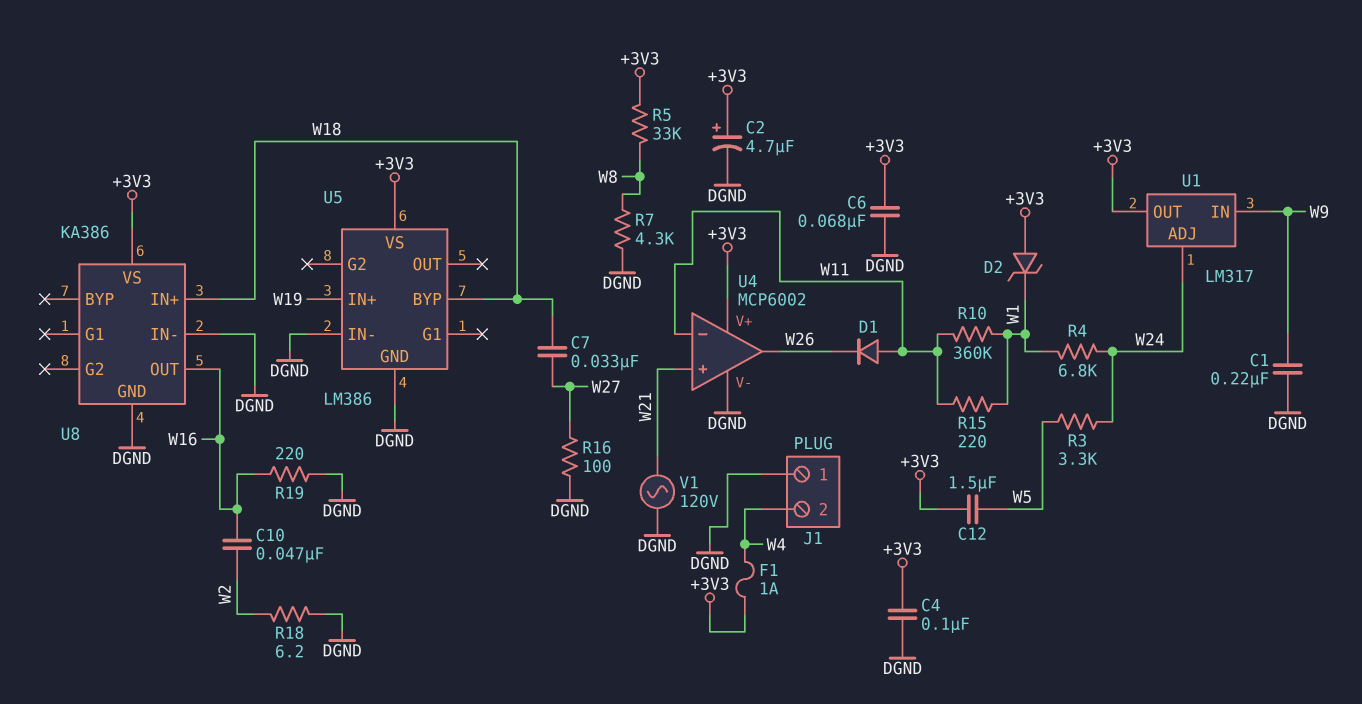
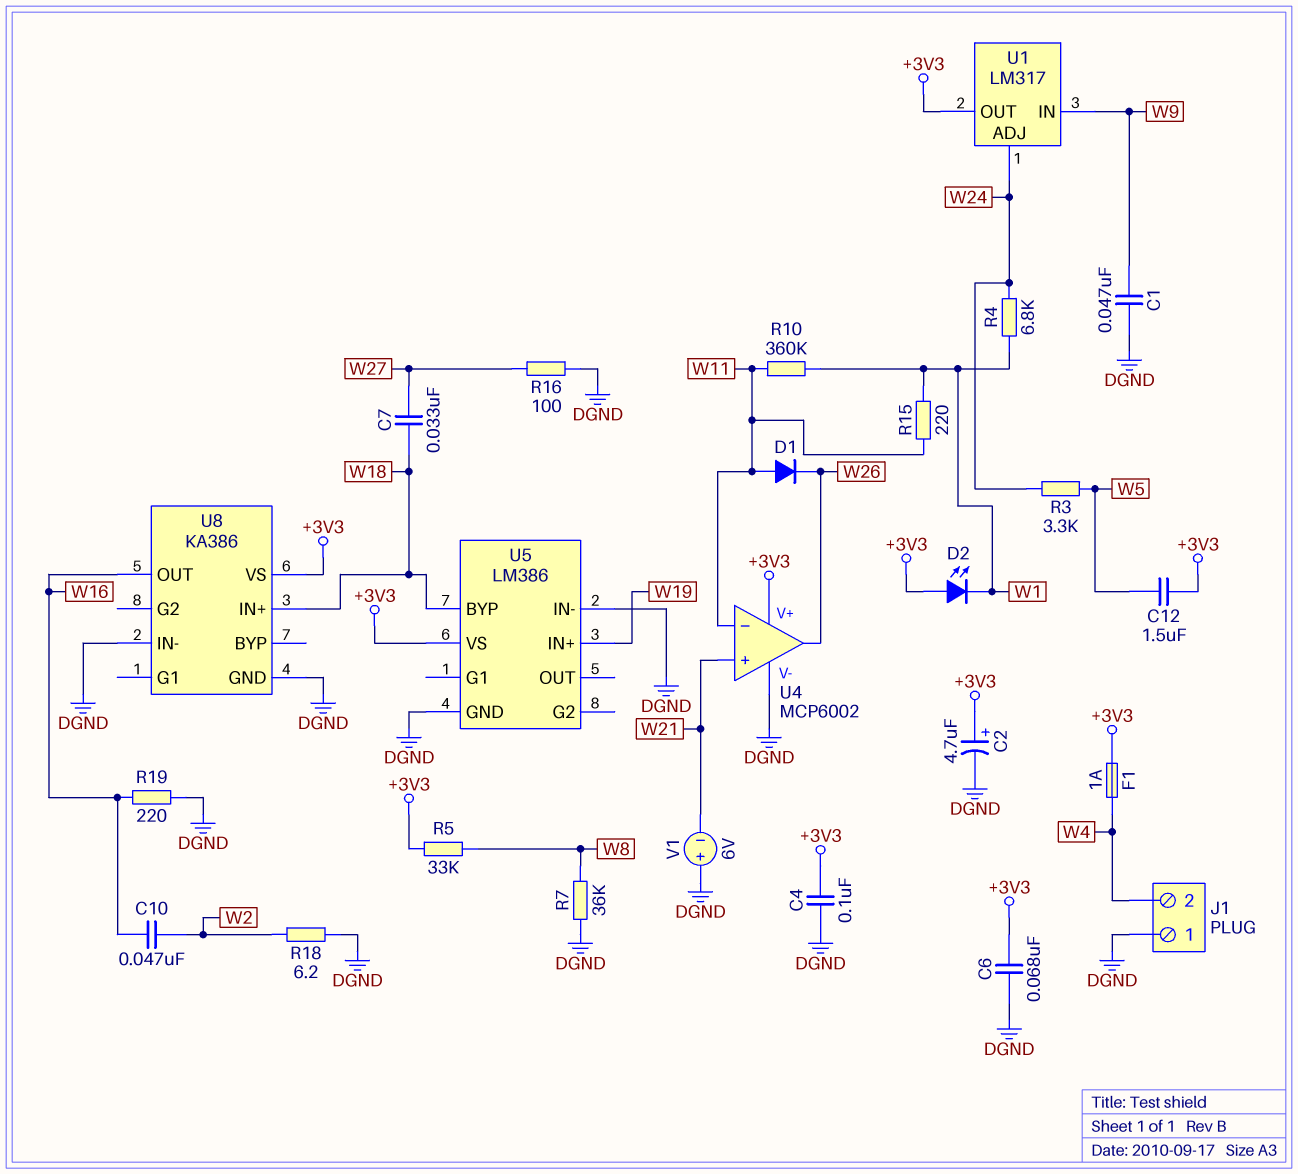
C1: 220nF (DGND, W9) -> 47nF (DGND, W9)
D2: zener (A +3V3, K W1) -> LED (A +3V3, K W1)
R7: 4.3k (DGND, W8) -> 36k (DGND, W8)
V1: AC 120V (DGND, W21) -> 6V (plus DGND, minus W21)

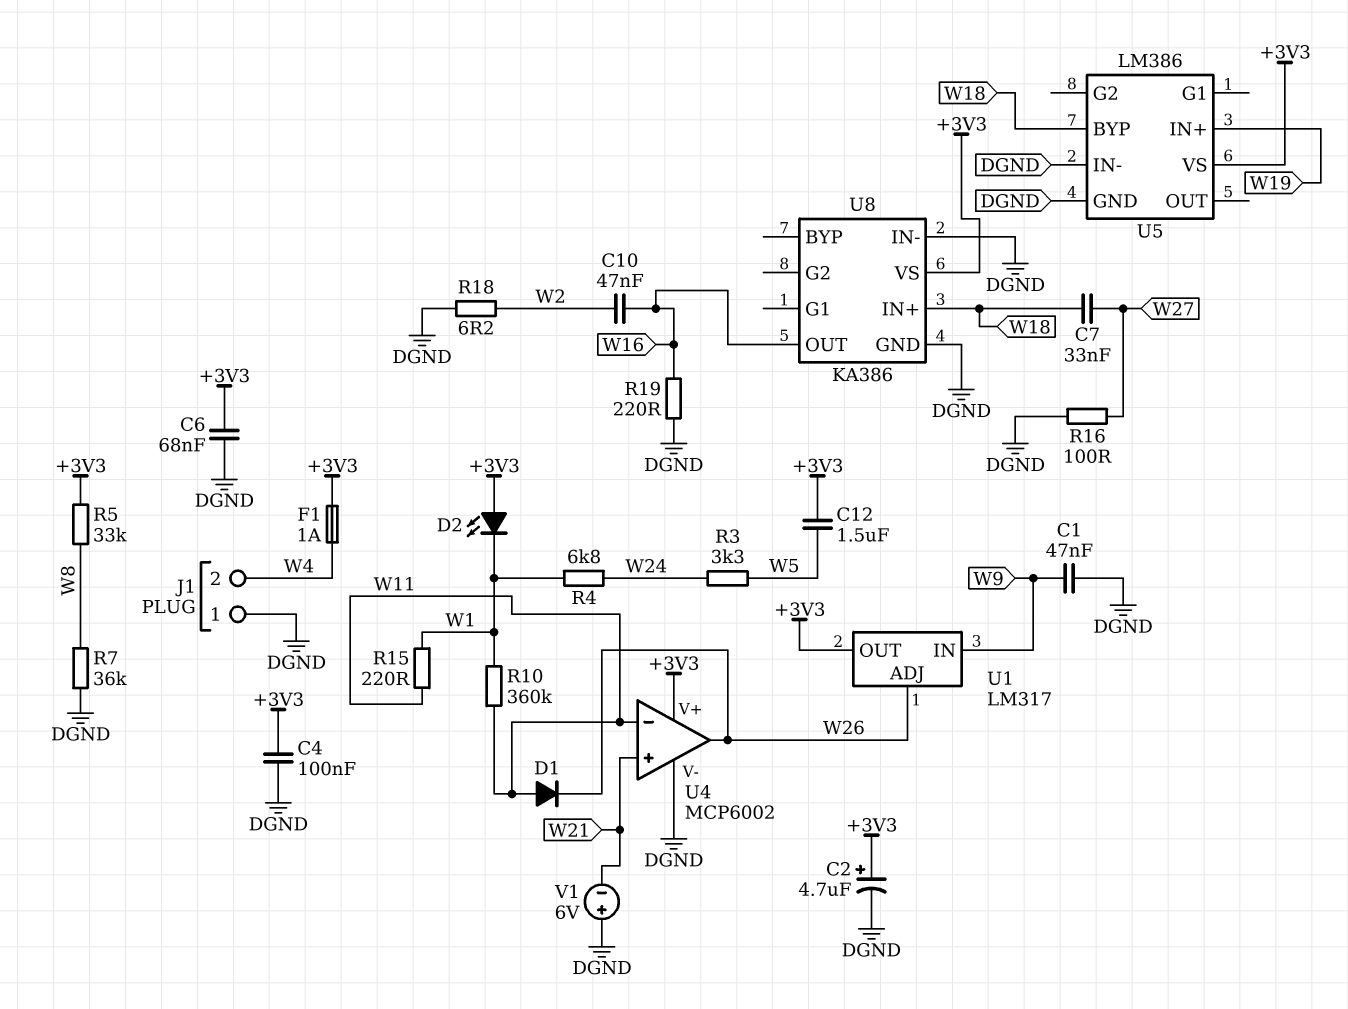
U1 pin ADJ: W24 -> W26

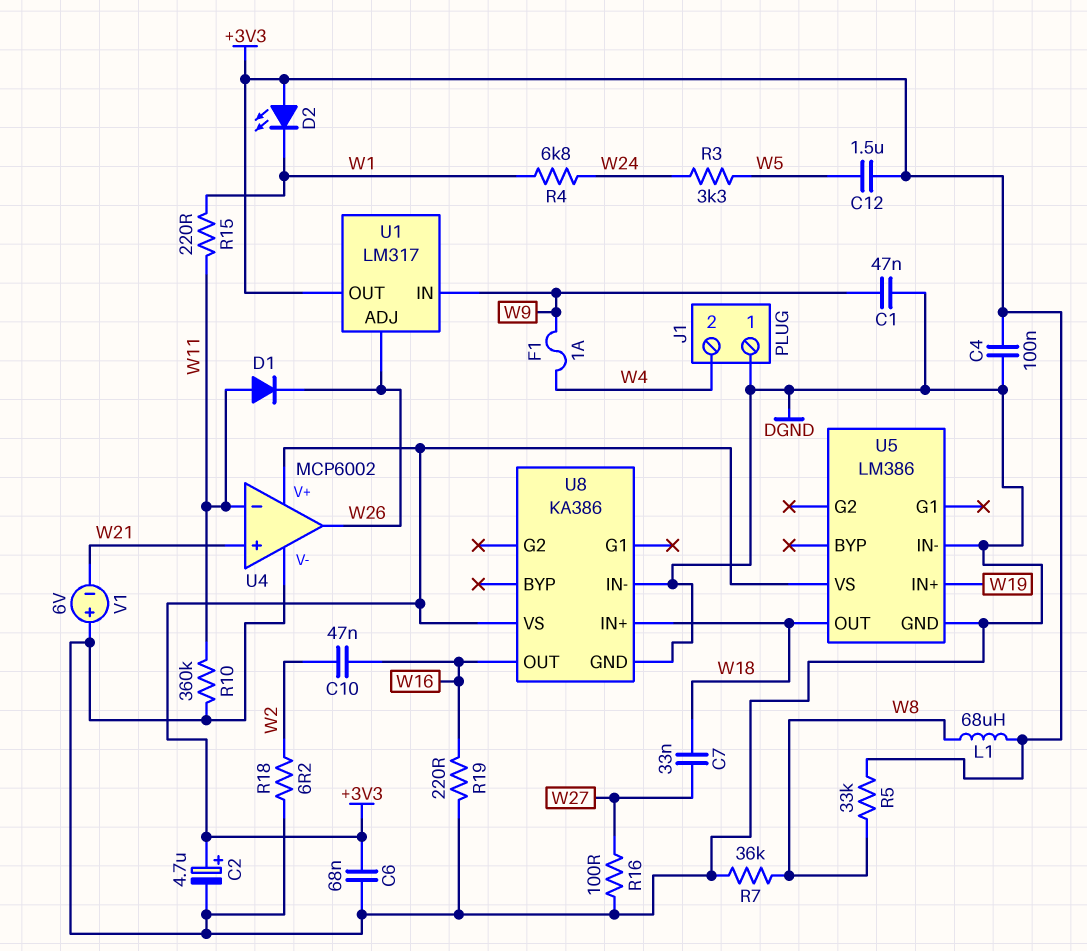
F1: 1A (+3V3, W4) -> 1A (W4, W9)
L1: none -> 68uH (+3V3, W8)
R10: 360k (W1, W11) -> 360k (DGND, W11)
U5 pin BYP: W18 -> none
U5 pin OUT: none -> W18

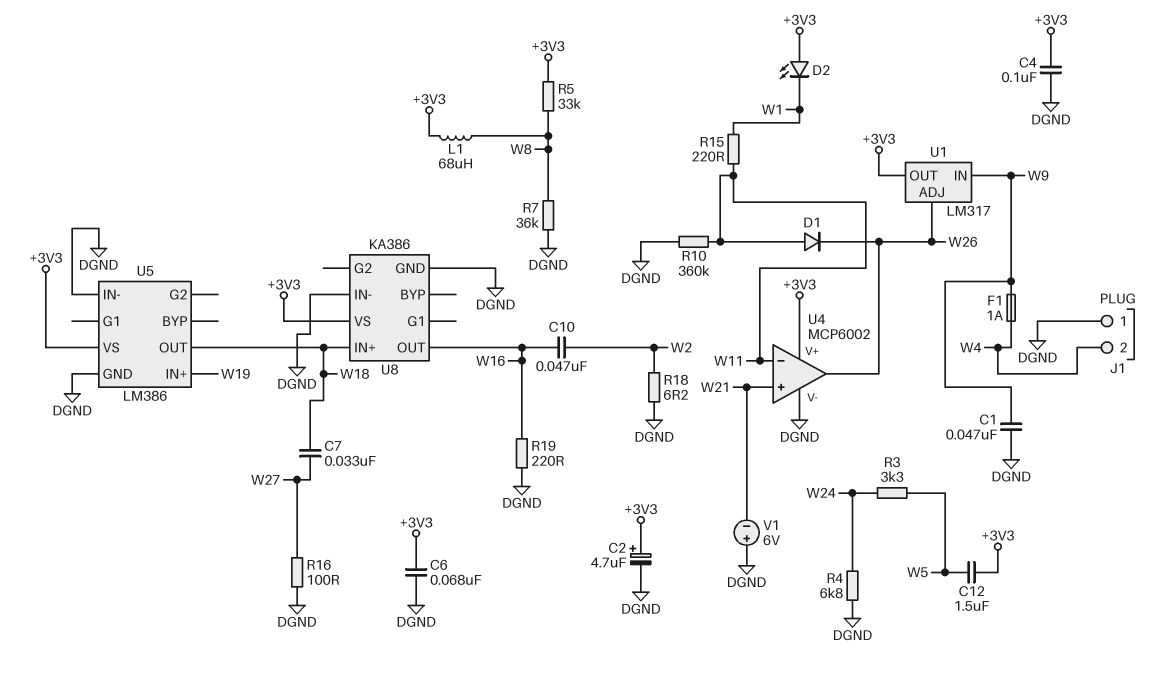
R4: 6.8k (W1, W24) -> 6.8k (DGND, W24)

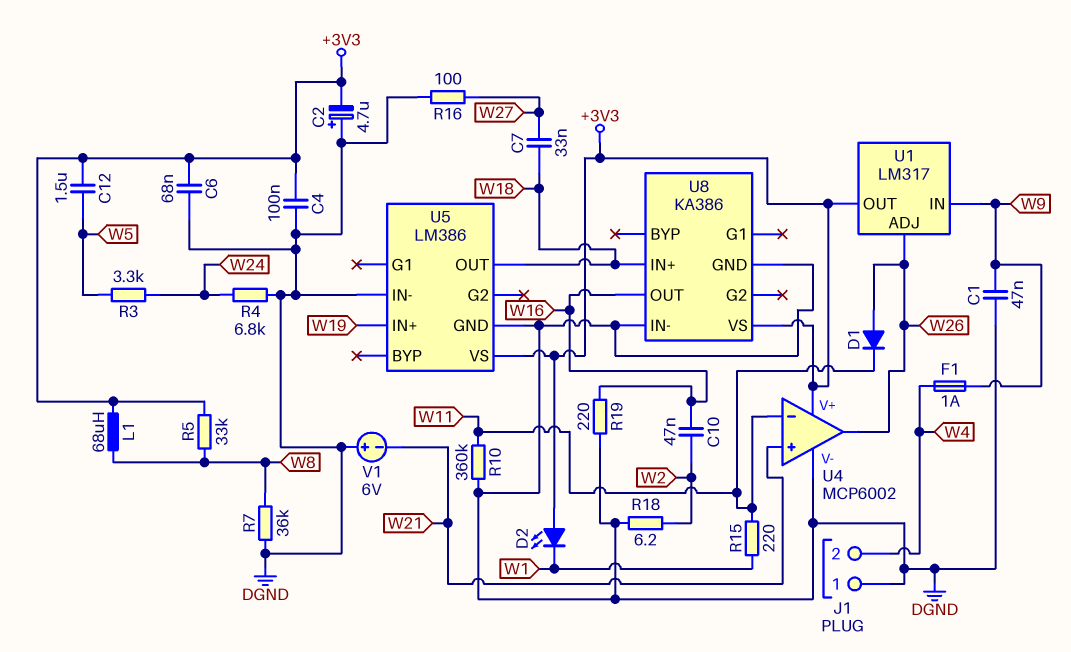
C2: 4.7uF (plus +3V3, minus DGND) -> 4.7uF (plus DGND, minus +3V3)
D1: diode (A W11, K W26) -> diode (A W26, K W11)

